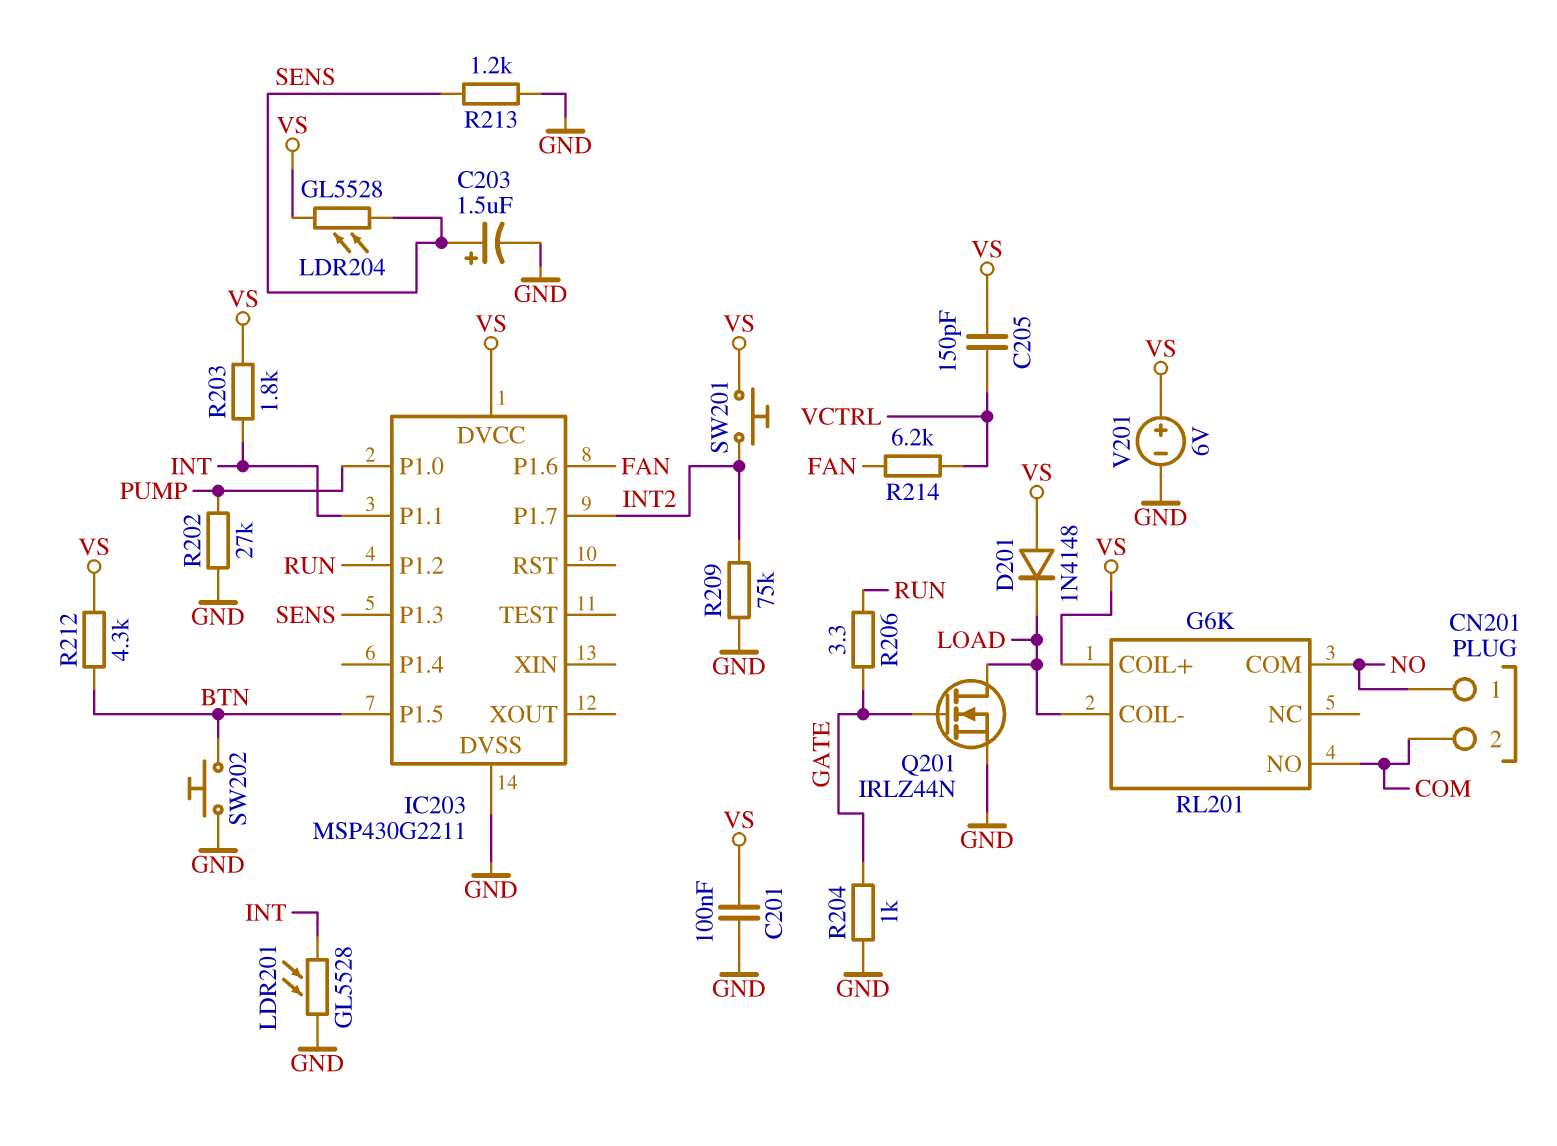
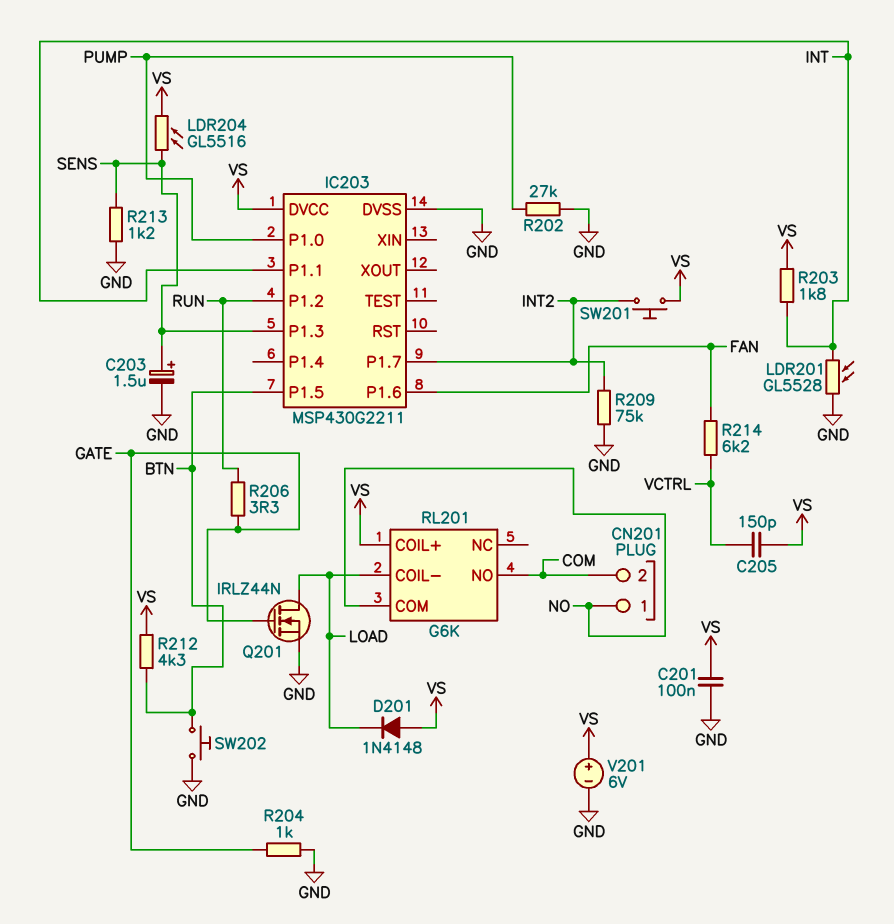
LDR204: GL5528 (SENS, VS) -> GL5516 (SENS, VS)

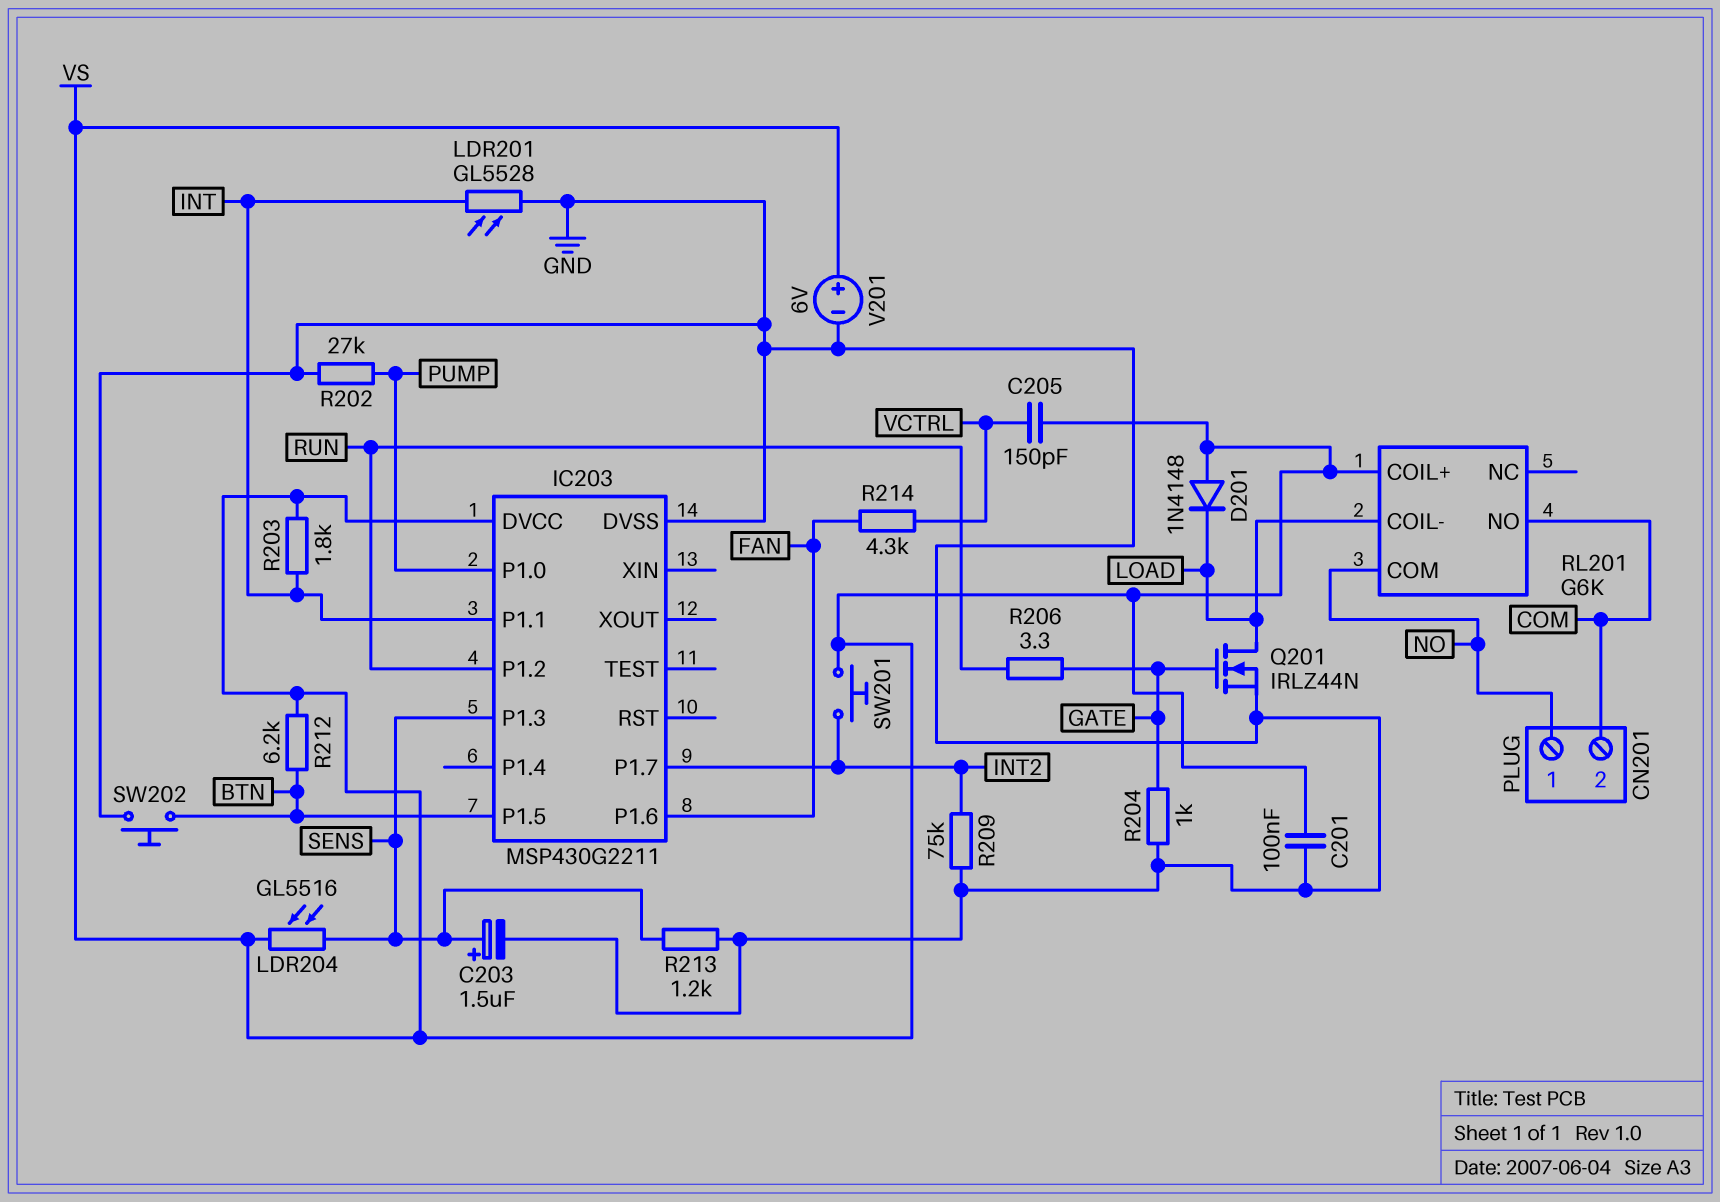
R212: 4.3k (BTN, VS) -> 6.2k (BTN, VS)
R214: 6.2k (FAN, VCTRL) -> 4.3k (FAN, VCTRL)

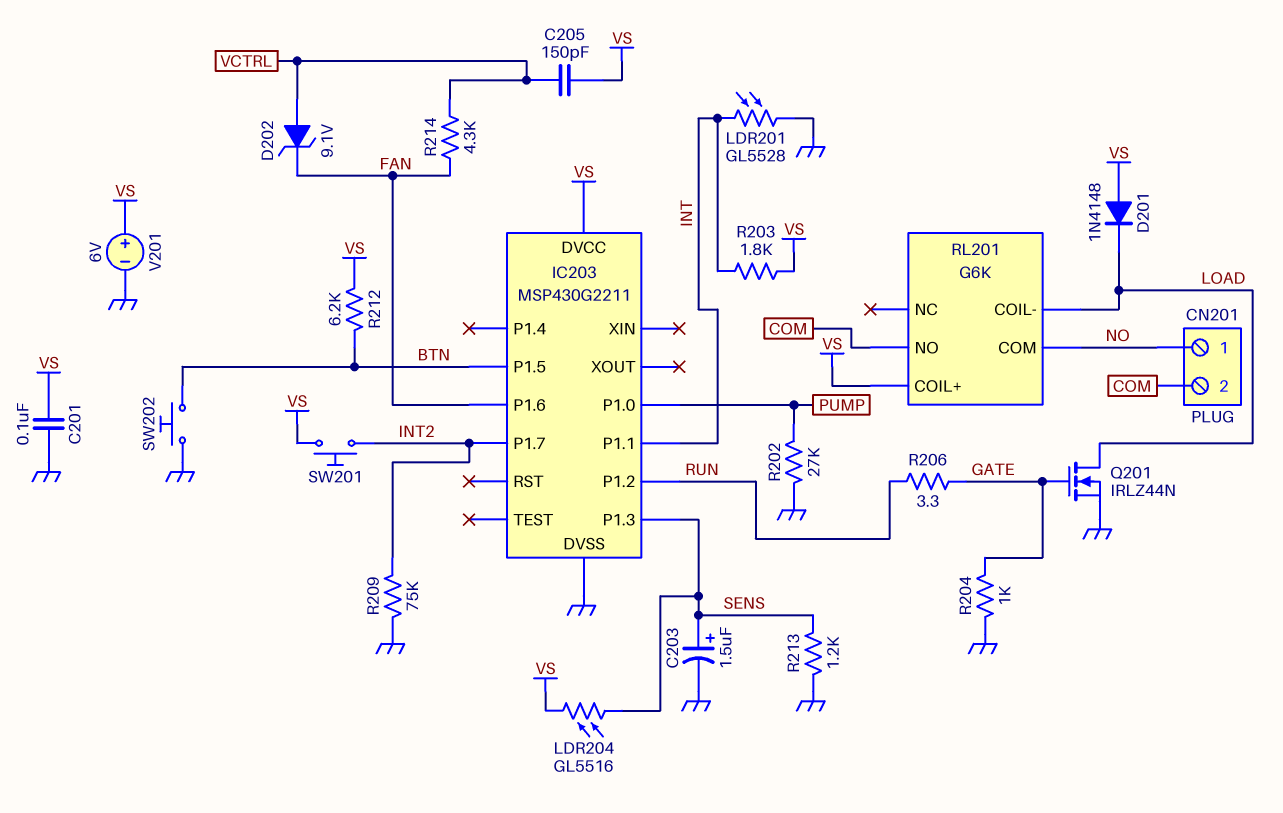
D202: none -> zener 9.1V (A VCTRL, K FAN)

